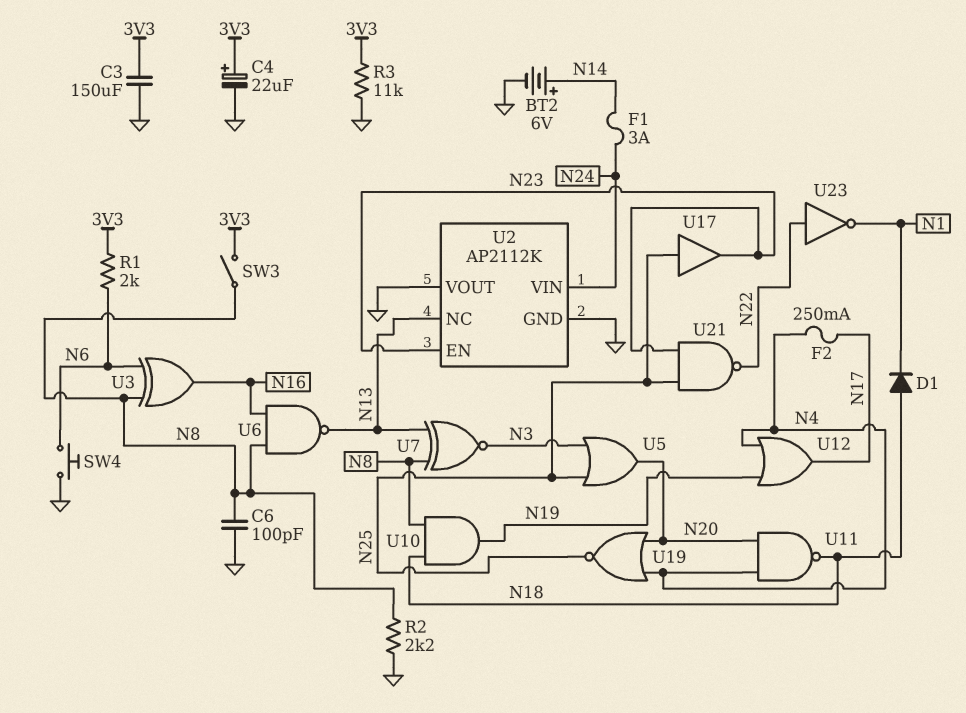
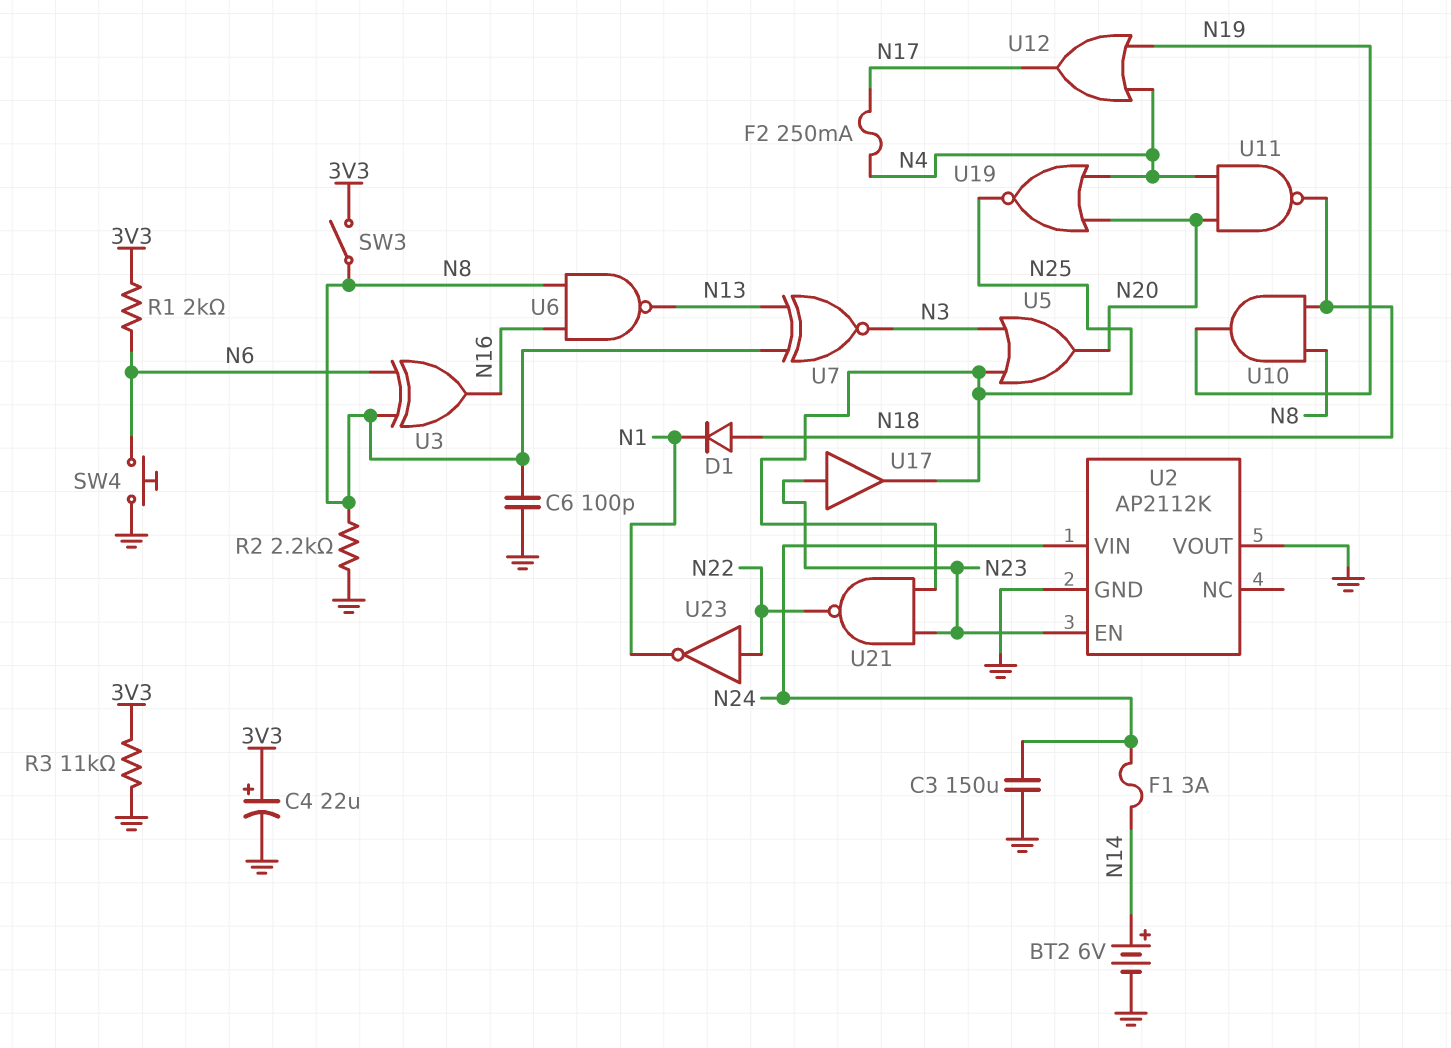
C3: 150uF (3V3, GND) -> 150uF (GND, N24)
U2 pin NC: N13 -> none
U17: buffer (in N25, out N23) -> buffer (in N23, out N25)

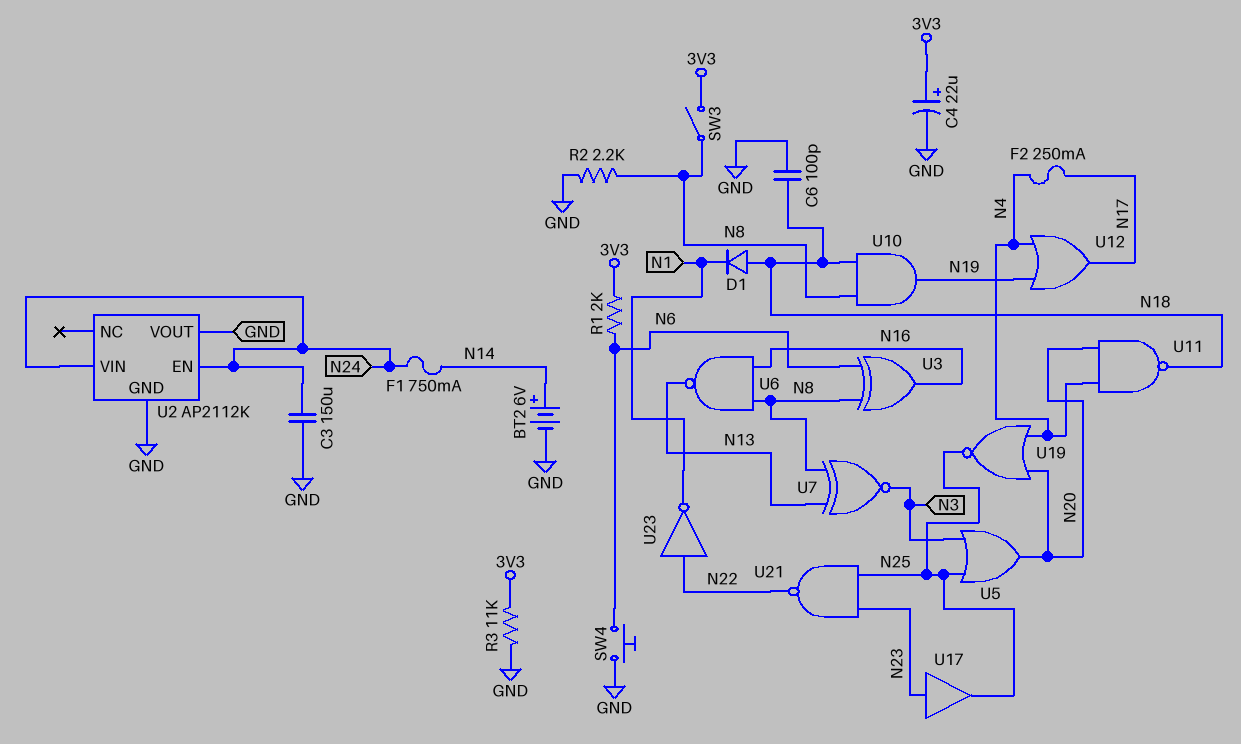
C6: 100pF (GND, N8) -> 100pF (GND, N18)
F1: 3A (N14, N24) -> 750mA (N14, N24)
U2 pin EN: N23 -> N24

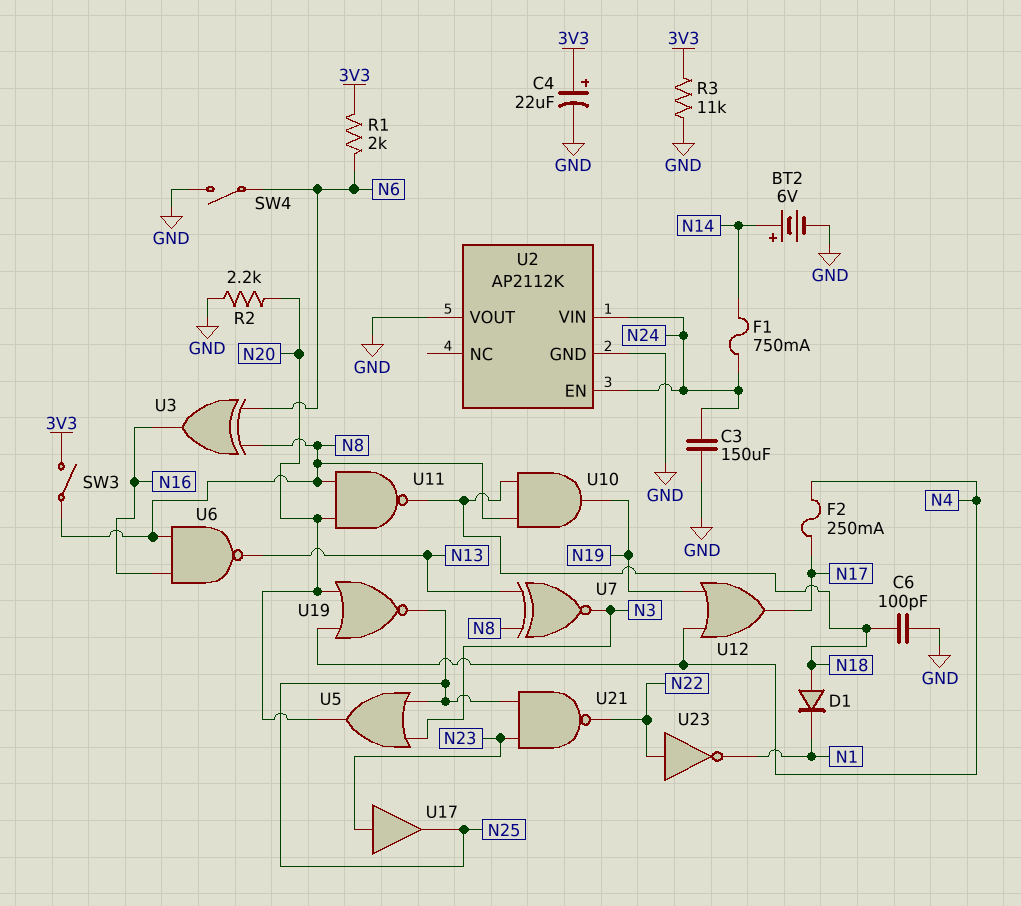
R2: 2.2k (GND, N8) -> 2.2k (GND, N20)
SW4: button (GND, N6) -> switch (GND, N6)
U11: NAND (in N4, in N20, out N18) -> NAND (in N8, in N20, out N18)

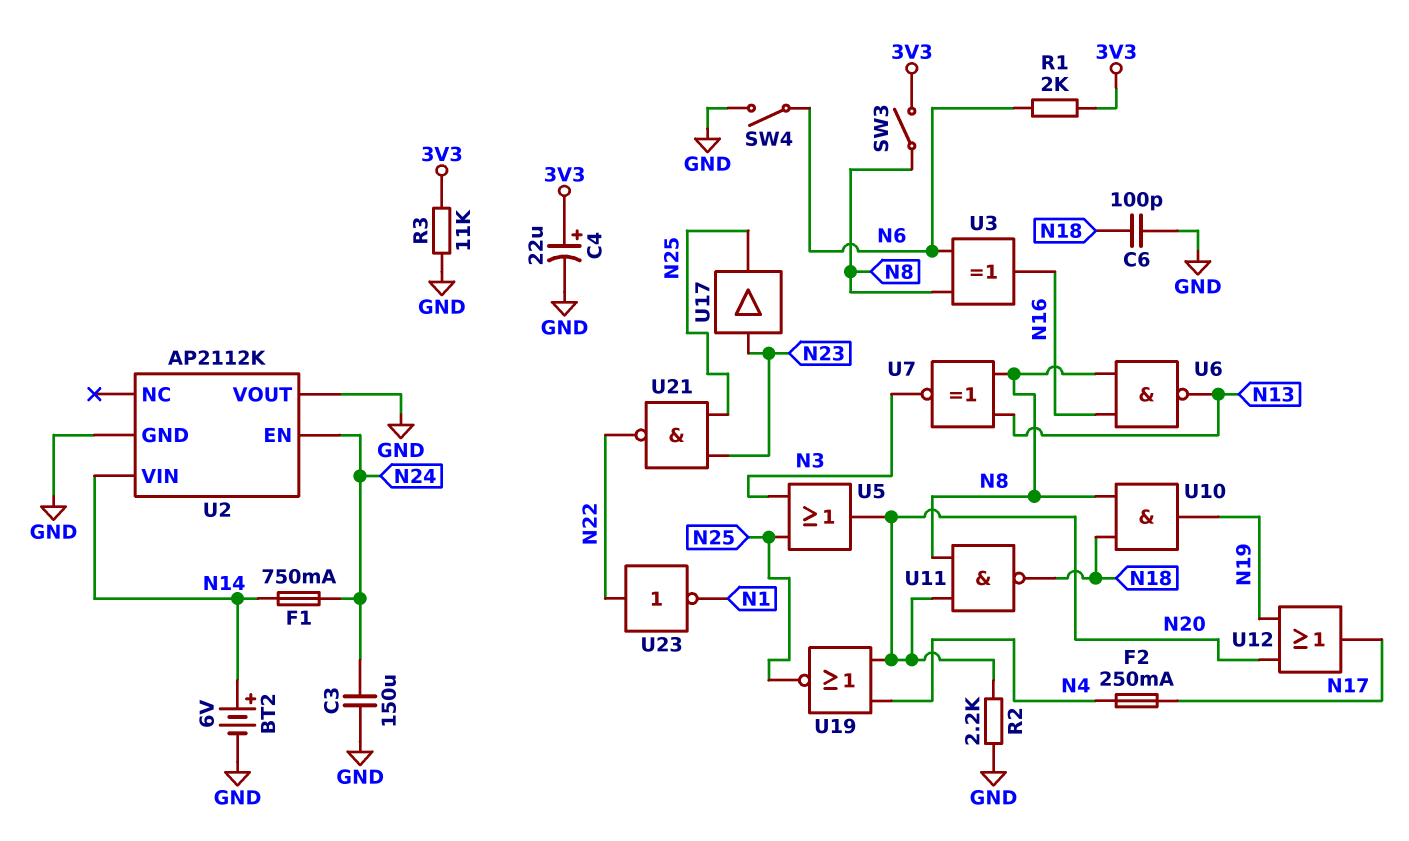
D1: diode (A N18, K N1) -> none
U2 pin VIN: N24 -> N14
U12: OR (in N4, in N19, out N17) -> OR (in N19, in N20, out N17)

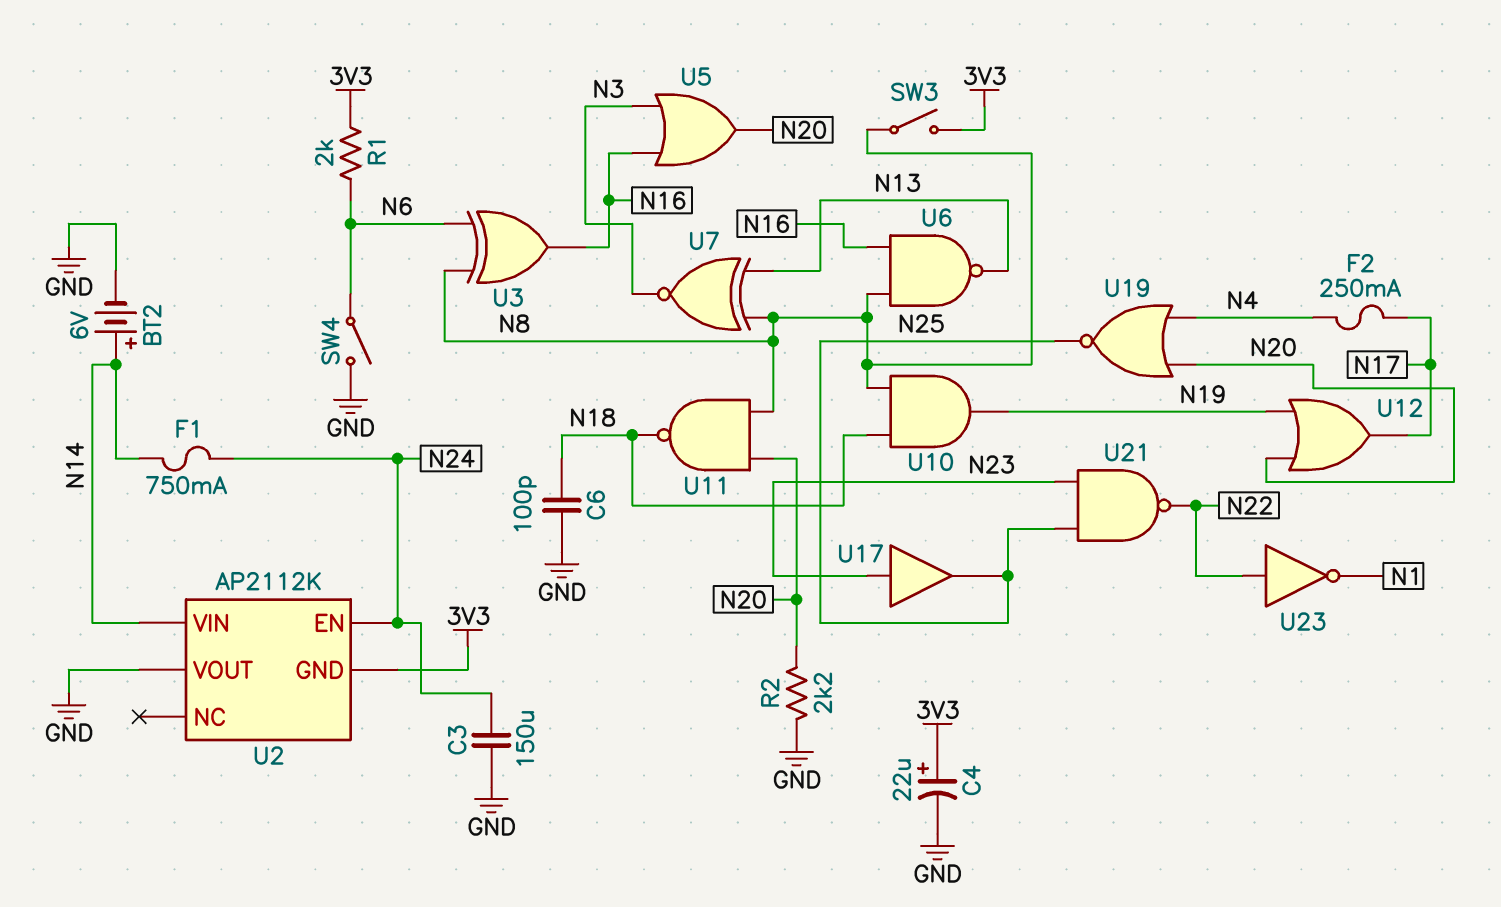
R3: 11k (3V3, GND) -> none
U2 pin GND: GND -> 3V3
U5: OR (in N3, in N25, out N20) -> OR (in N3, in N16, out N20)

